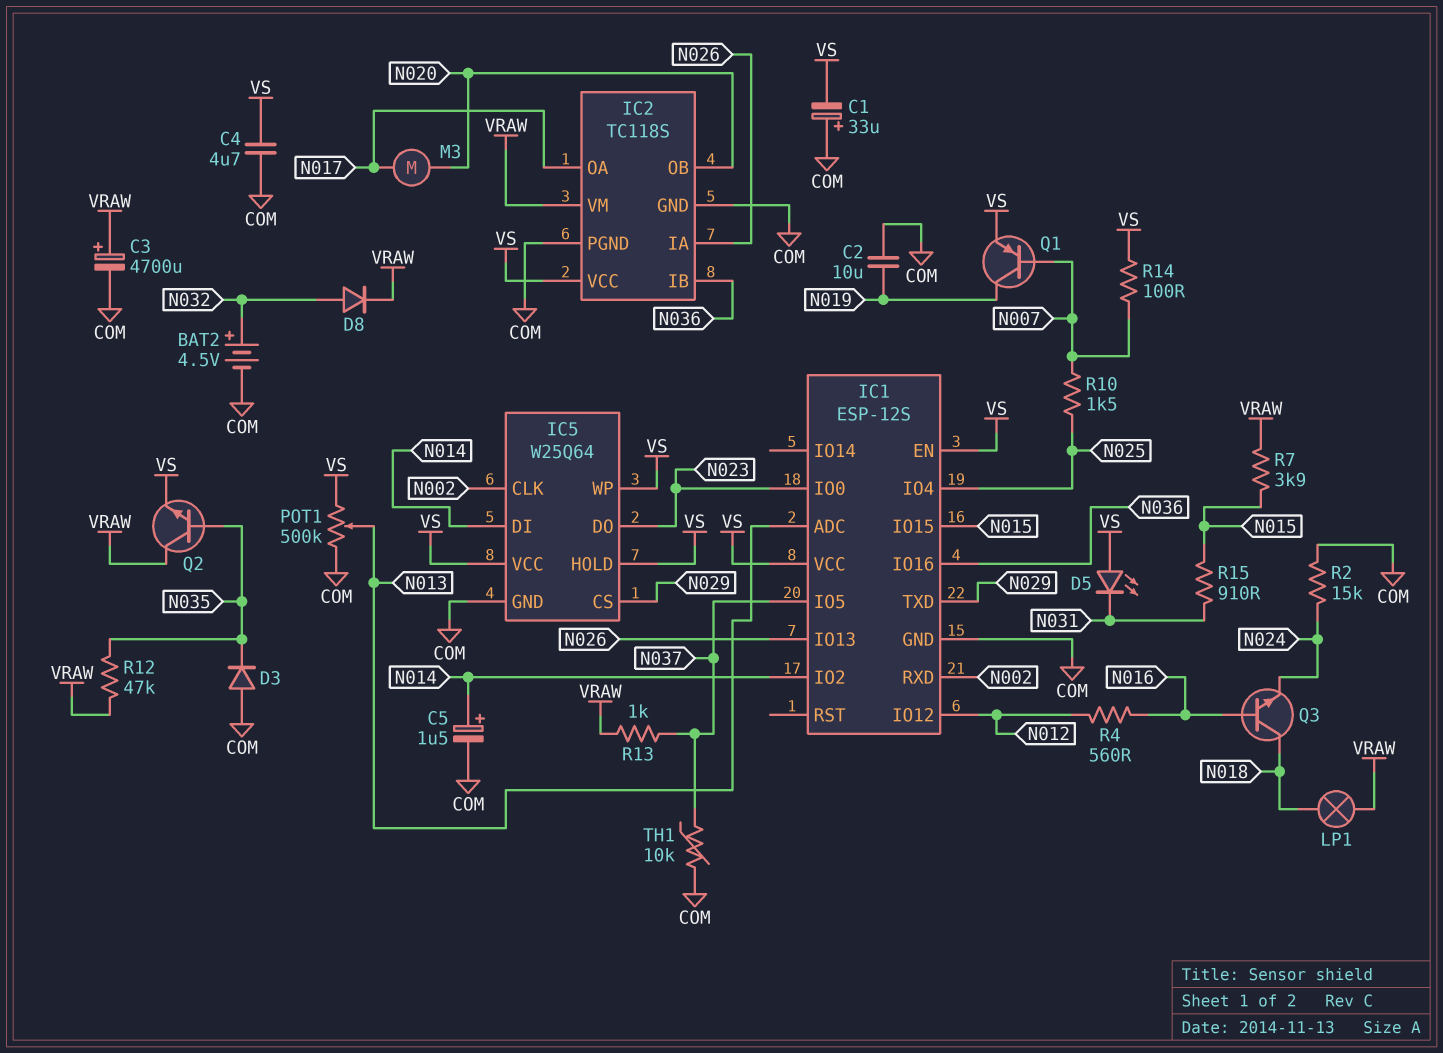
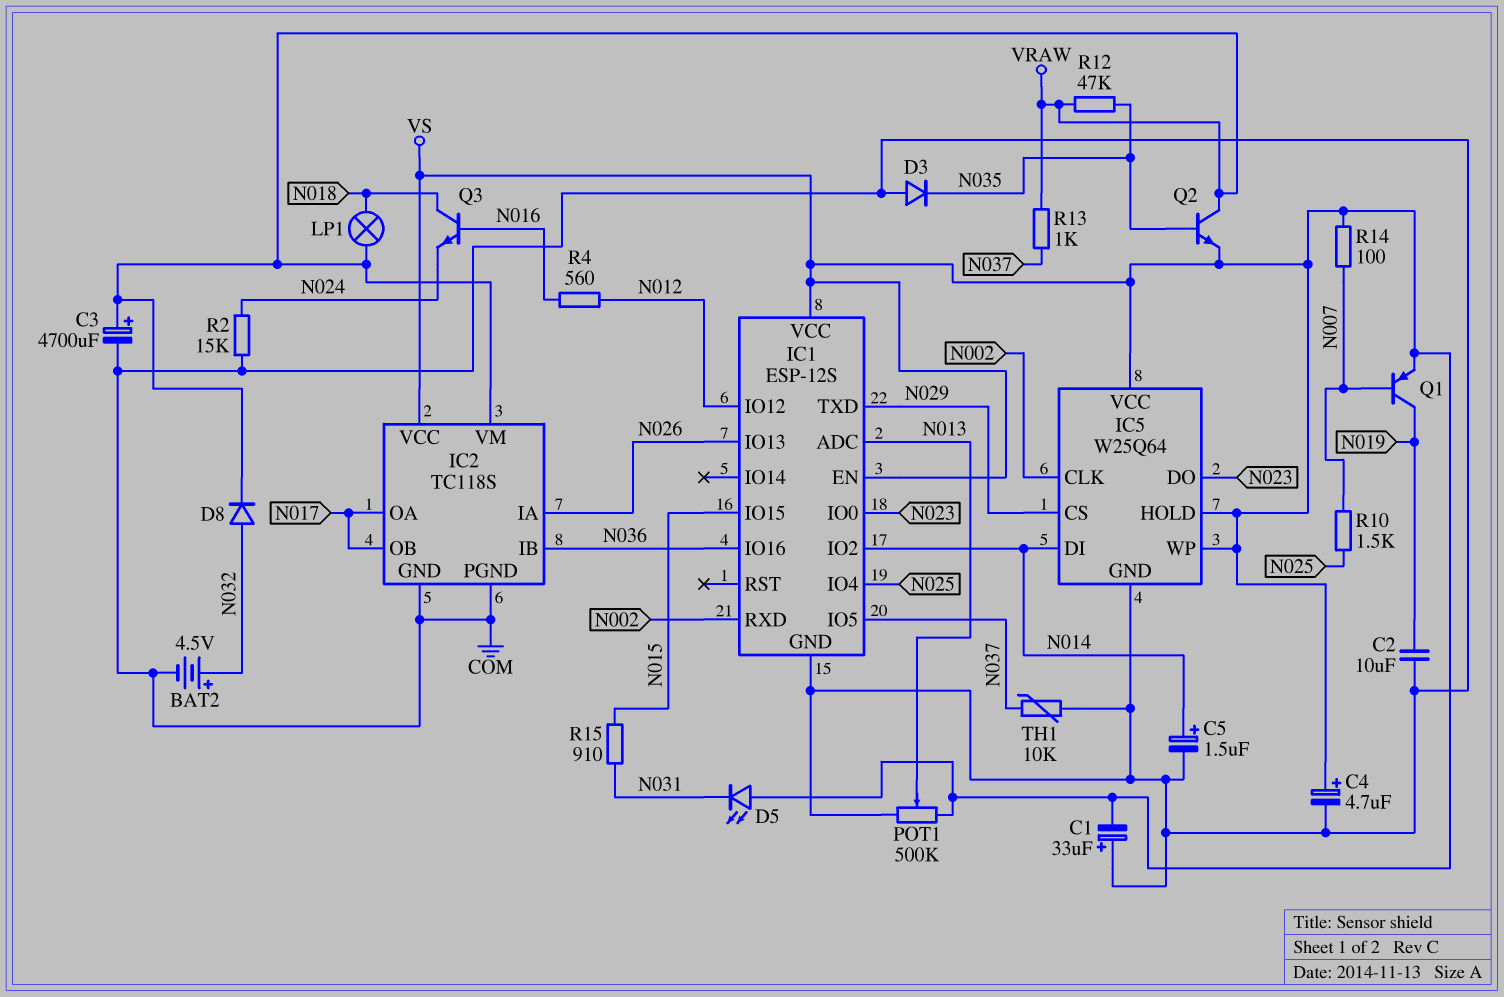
C4: 4.7uF (COM, VS) -> 4.7uF (plus VS, minus COM)
IC2 pin OB: N020 -> N017
M3: motor (N017, N020) -> none
R7: 3.9k (N015, VRAW) -> none

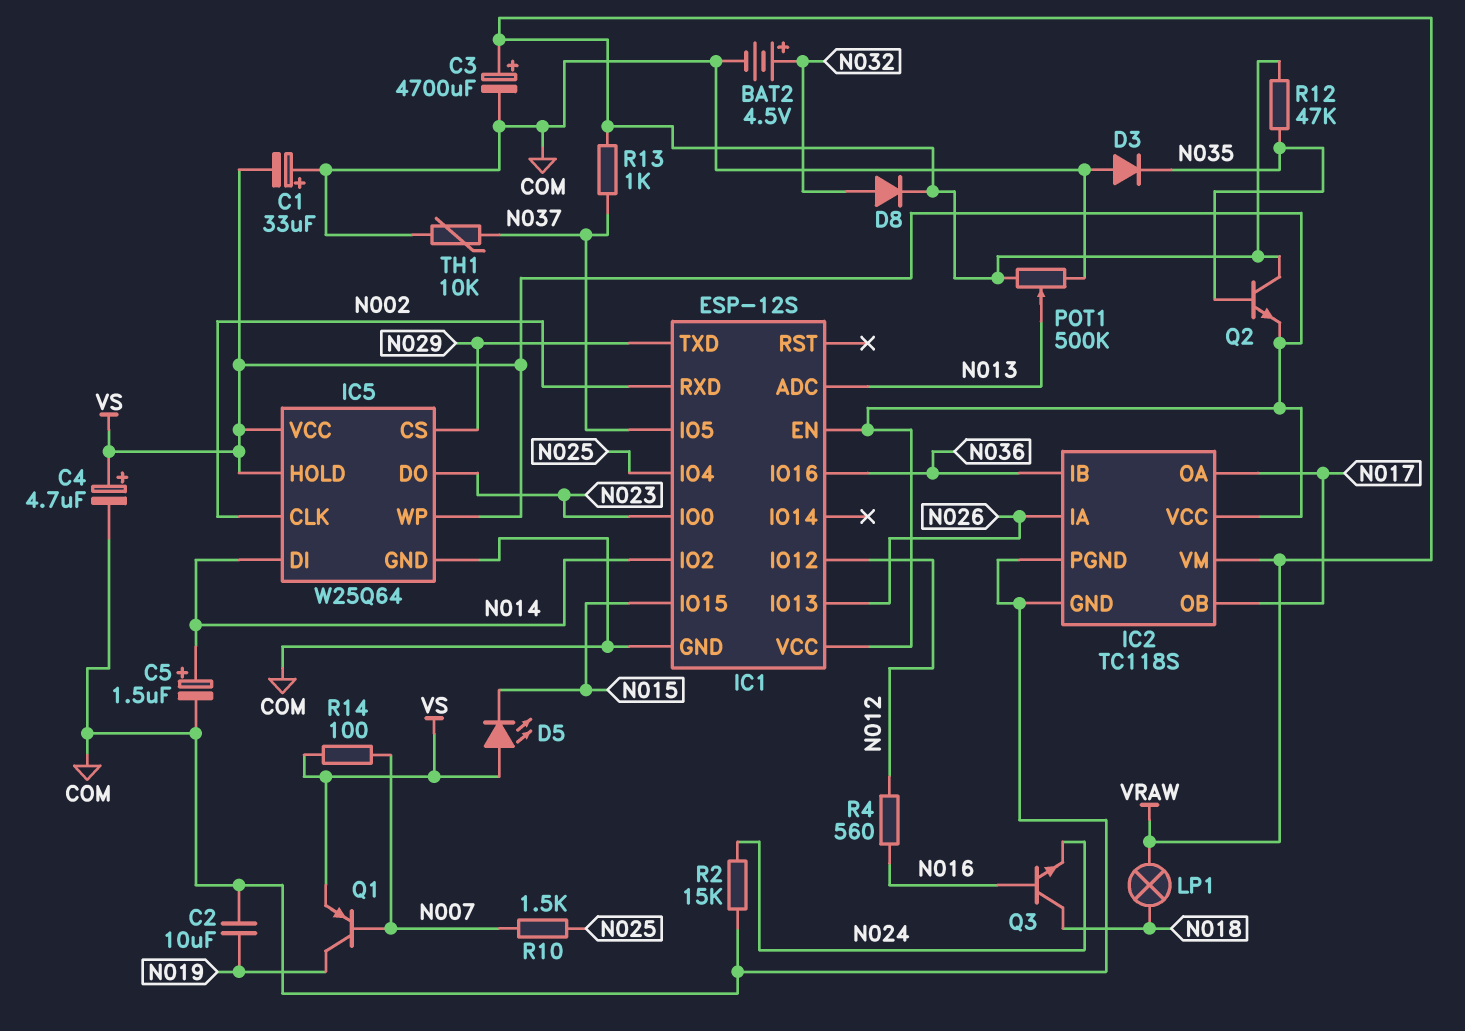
D5: LED (A VS, K N031) -> LED (A VS, K N015)
POT1: 500k (COM, VS, wiper N013) -> 500k (COM, VRAW, wiper N013)
R15: 910 (N015, N031) -> none

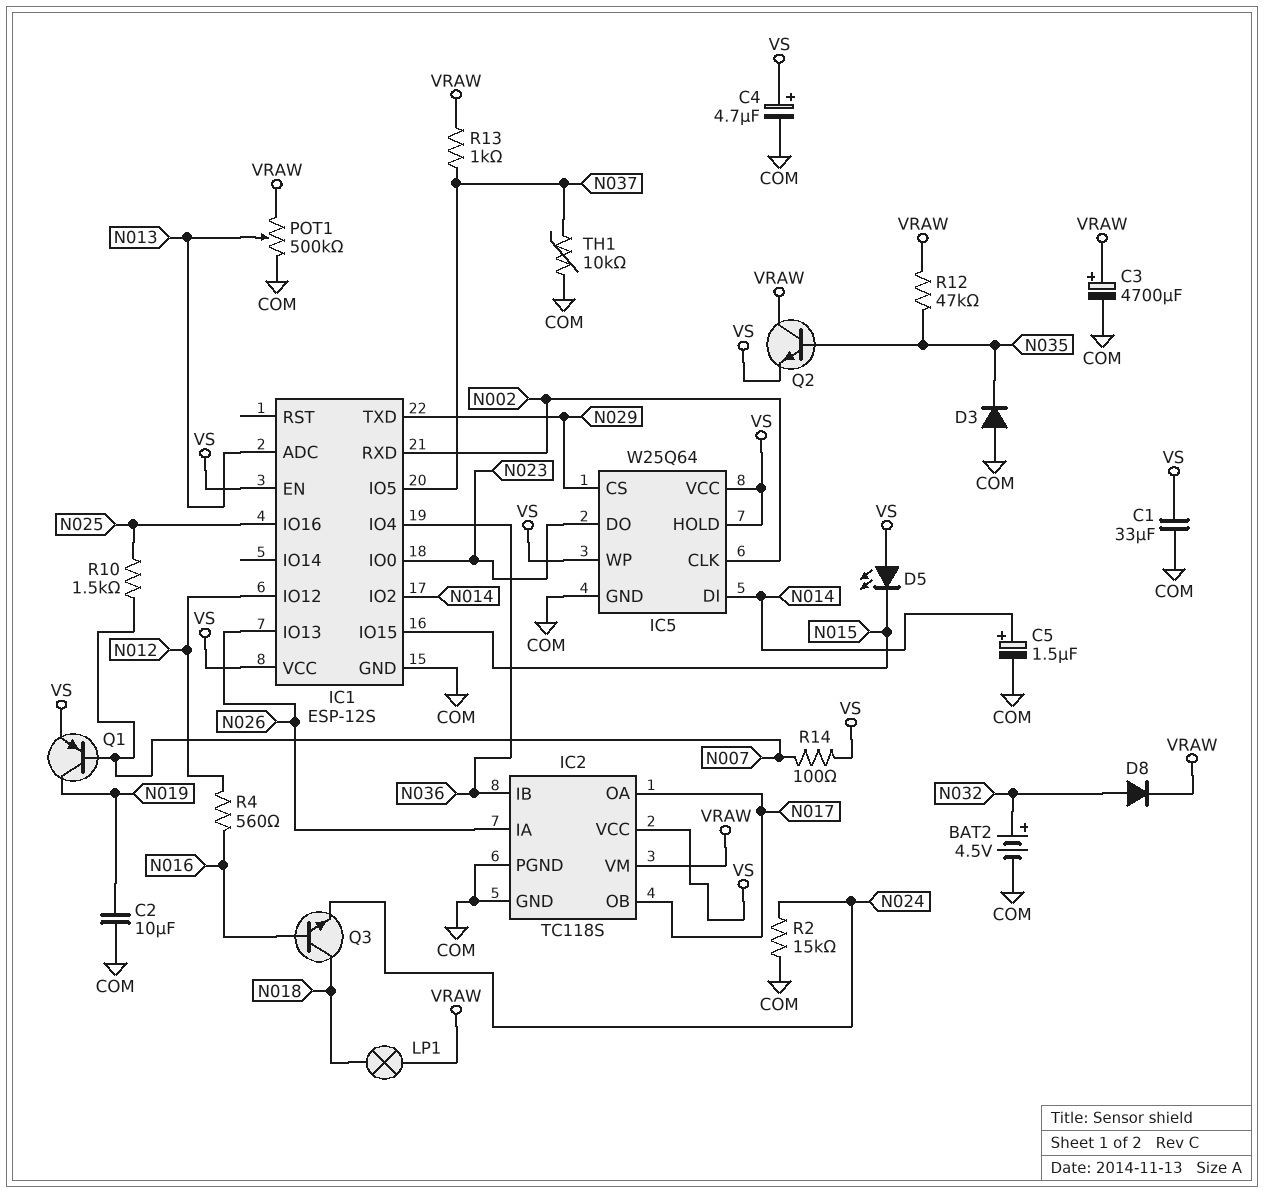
C1: 33uF (plus COM, minus VS) -> 33uF (COM, VS)
IC1 pin IO4: N025 -> N036
IC1 pin IO16: N036 -> N025

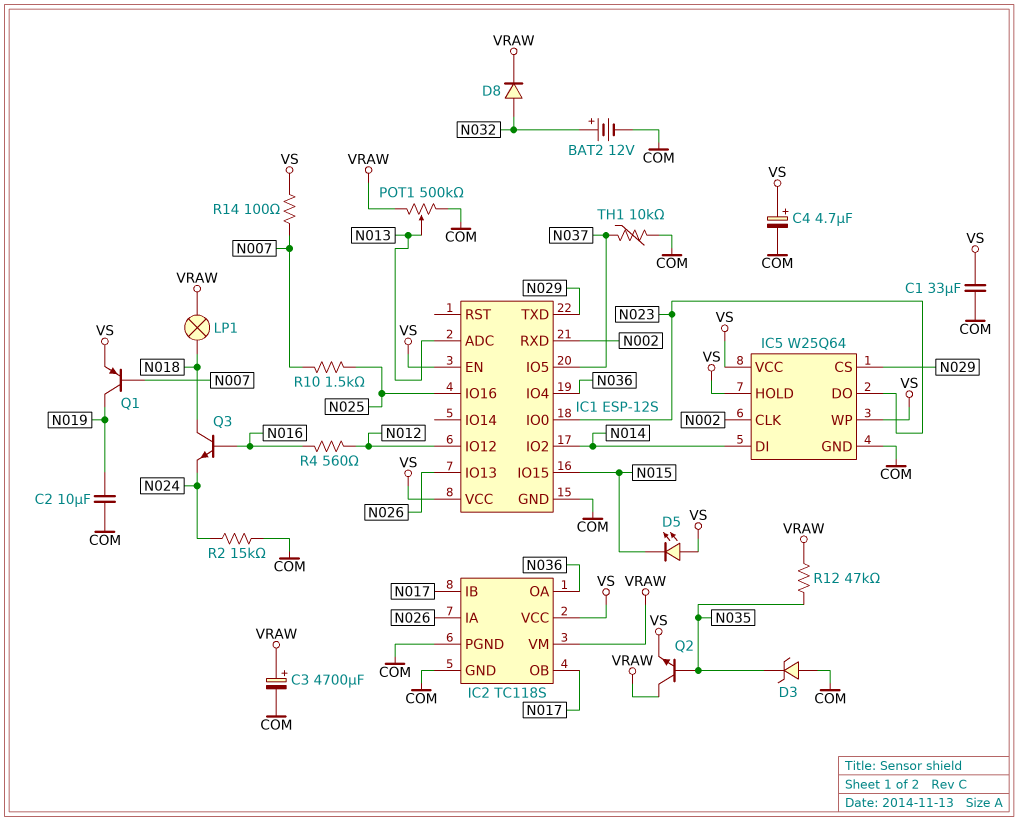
BAT2: 4.5V (plus N032, minus COM) -> 12V (plus N032, minus COM)
C5: 1.5uF (plus N014, minus COM) -> none
D3: diode (A COM, K N035) -> zener (A COM, K N035)
IC2 pin IB: N036 -> N017
IC2 pin OA: N017 -> N036
R13: 1k (N037, VRAW) -> none

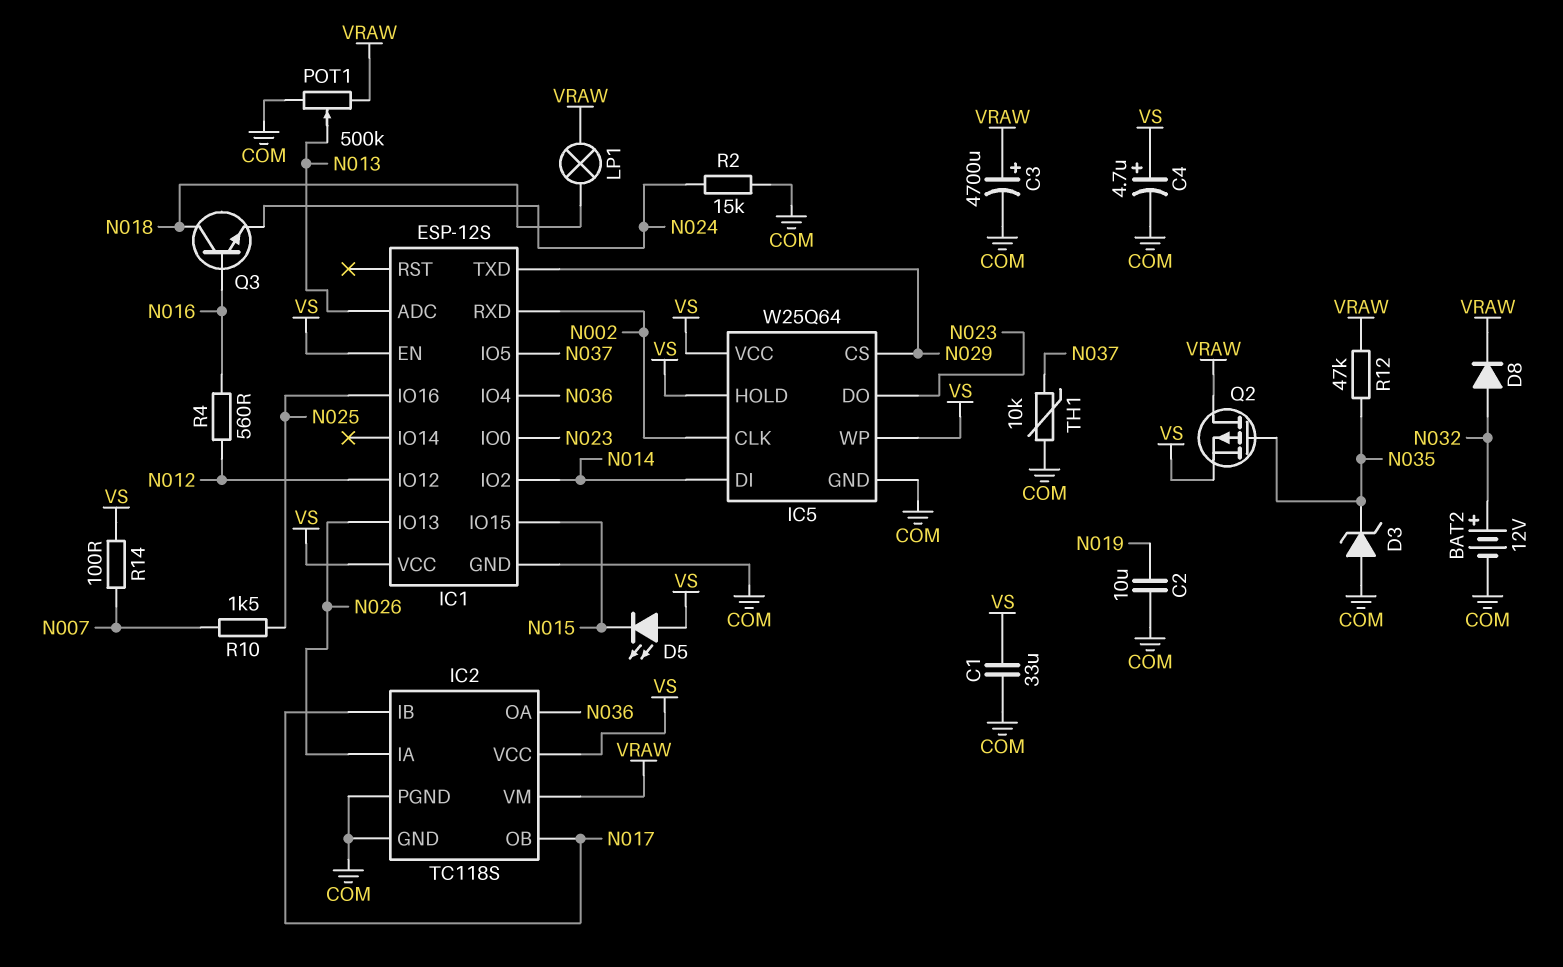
Q1: PNP (B N007, C N019, E VS) -> none
Q2: NPN (B N035, C VRAW, E VS) -> PMOS (G N035, D VRAW, S VS)

